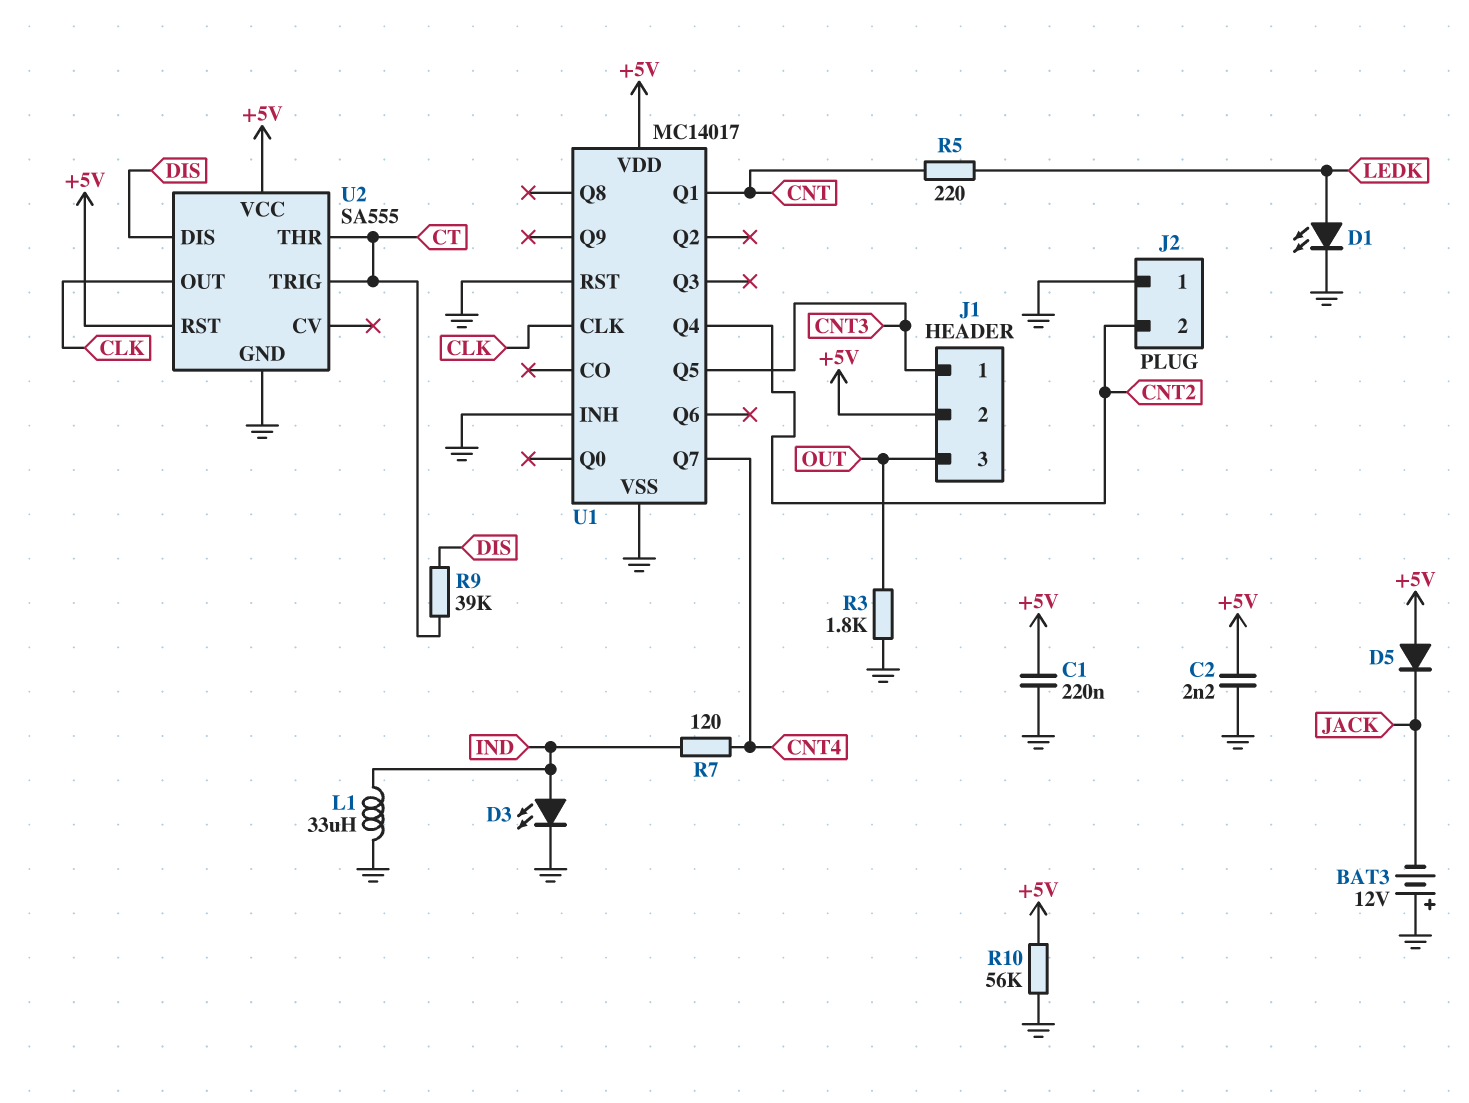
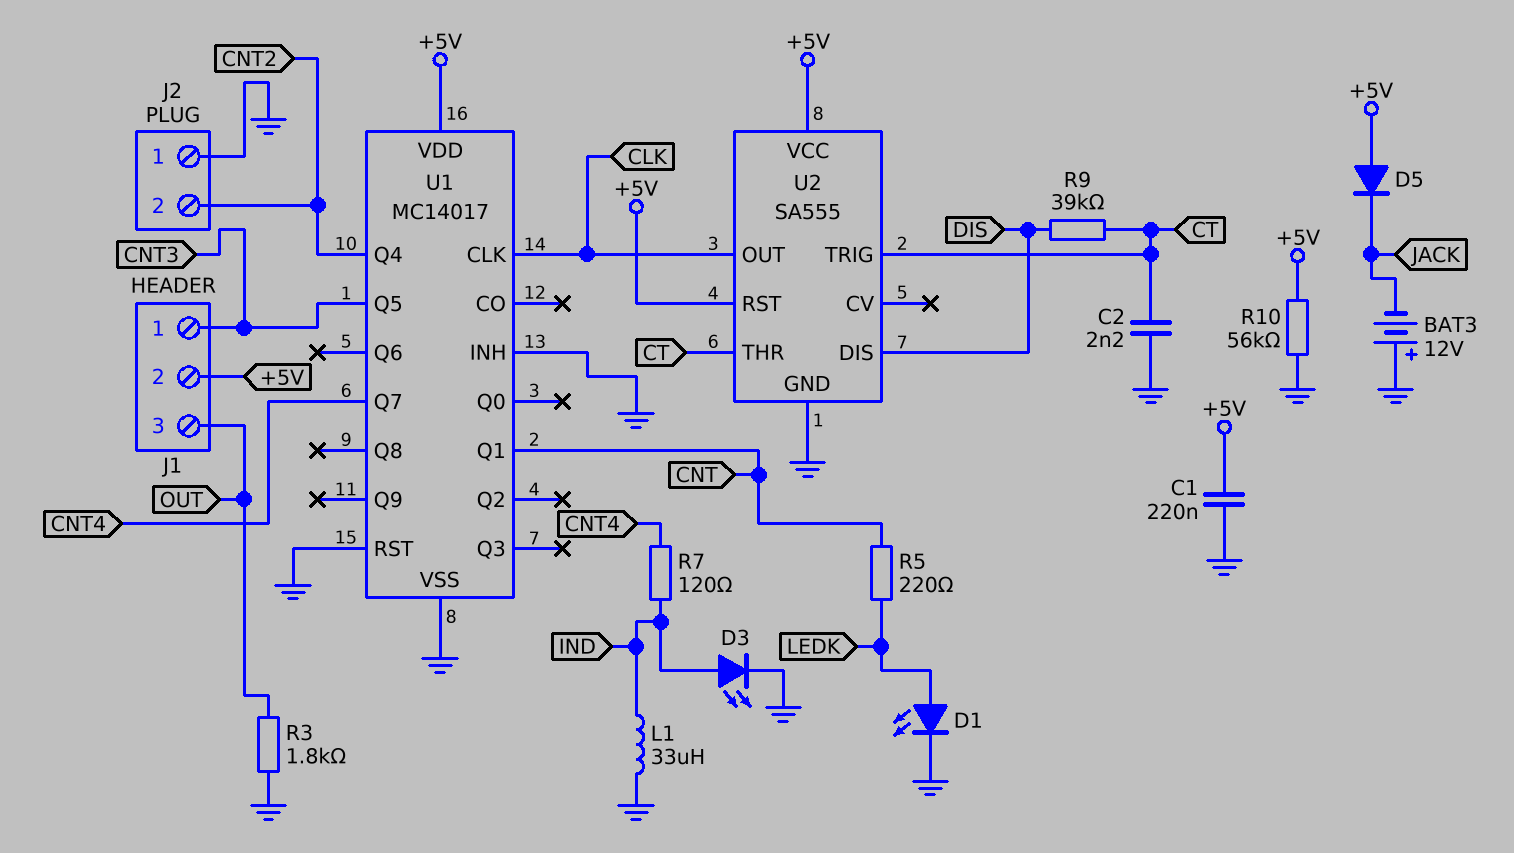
C2: 2.2nF (+5V, GND) -> 2.2nF (CT, GND)

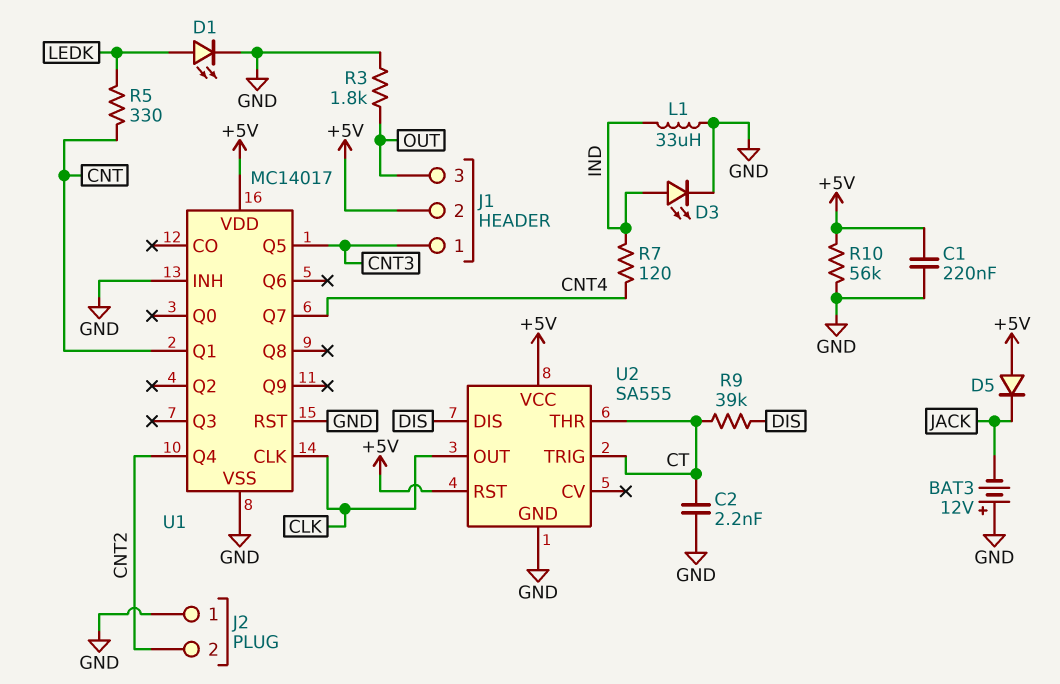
R5: 220 (CNT, LEDK) -> 330 (CNT, LEDK)

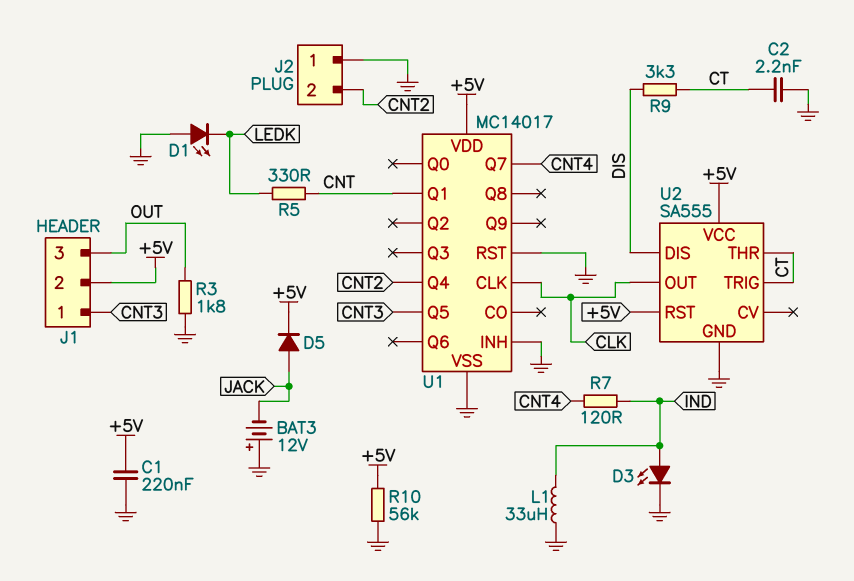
D1: LED (A LEDK, K GND) -> LED (A GND, K LEDK)
D5: diode (A +5V, K JACK) -> diode (A JACK, K +5V)
R9: 39k (CT, DIS) -> 3.3k (CT, DIS)

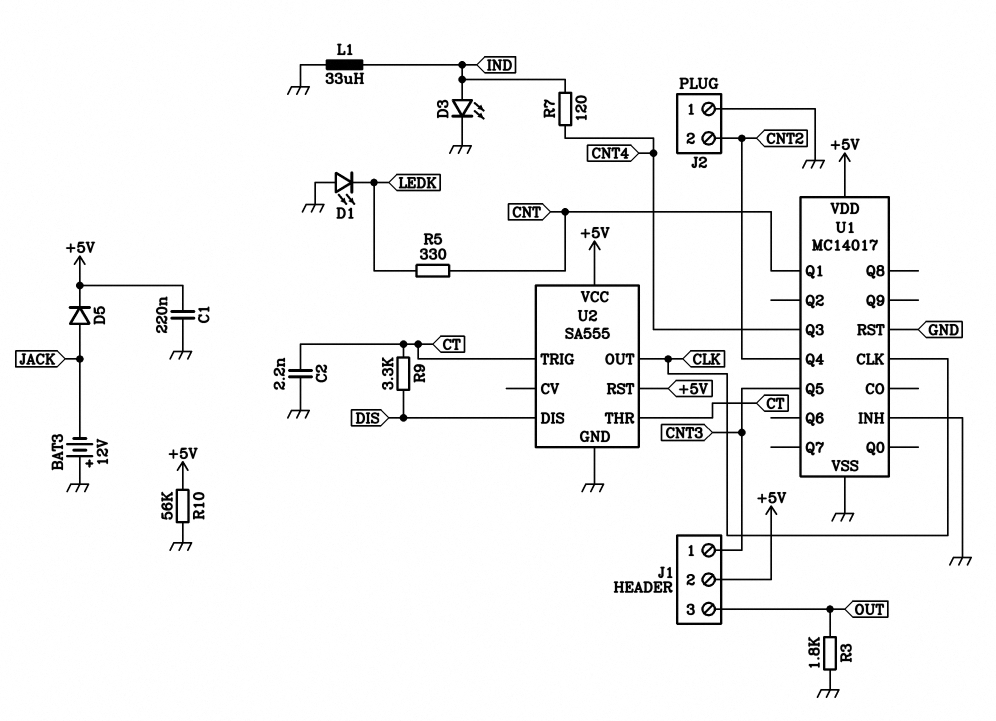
U1 pin Q3: none -> CNT4
U1 pin Q7: CNT4 -> none

